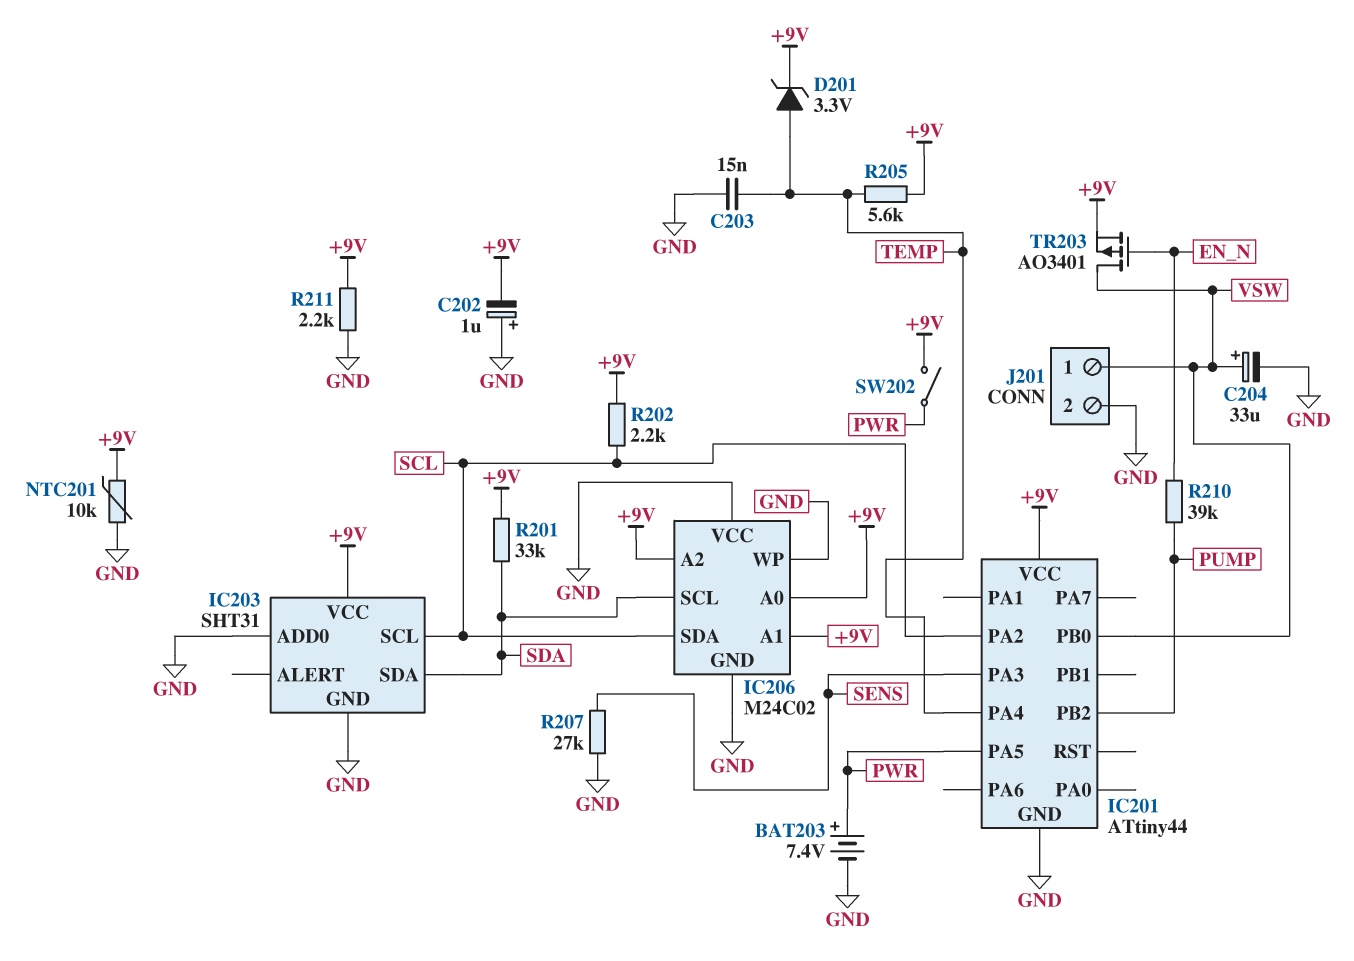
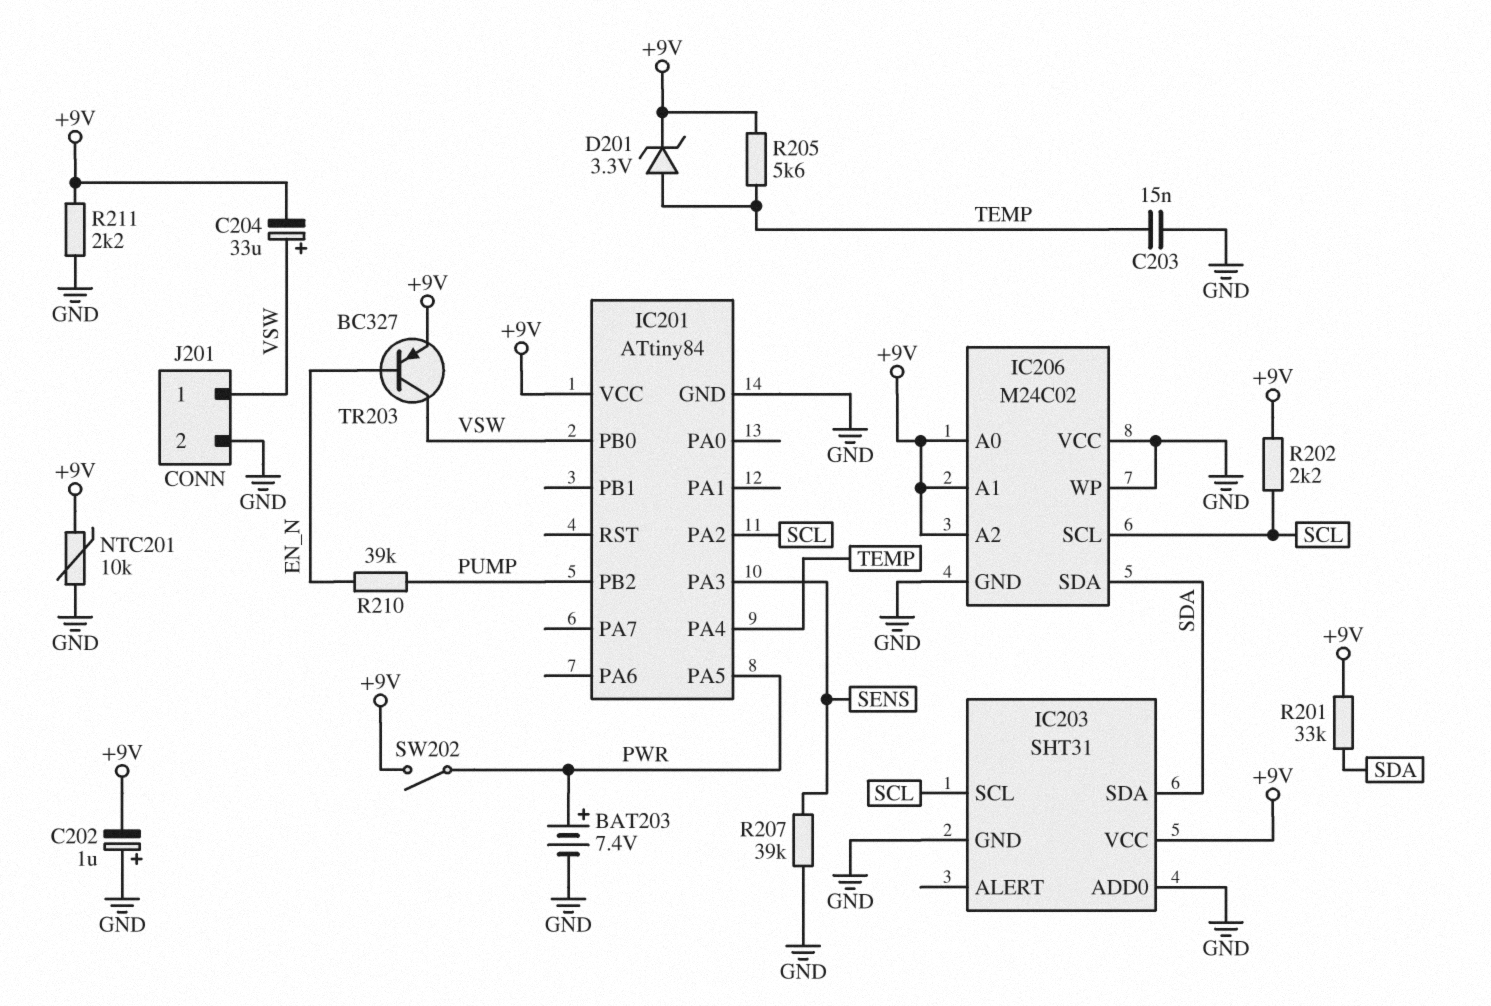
C204: 33uF (plus VSW, minus GND) -> 33uF (plus VSW, minus +9V)
IC201: ATtiny44 -> ATtiny84
IC206 pin SCL: SDA -> SCL
IC206 pin SDA: SCL -> SDA
R207: 27k (GND, SENS) -> 39k (GND, SENS)
TR203: PMOS AO3401 (G EN_N, D VSW, S +9V) -> PNP BC327 (B EN_N, C VSW, E +9V)

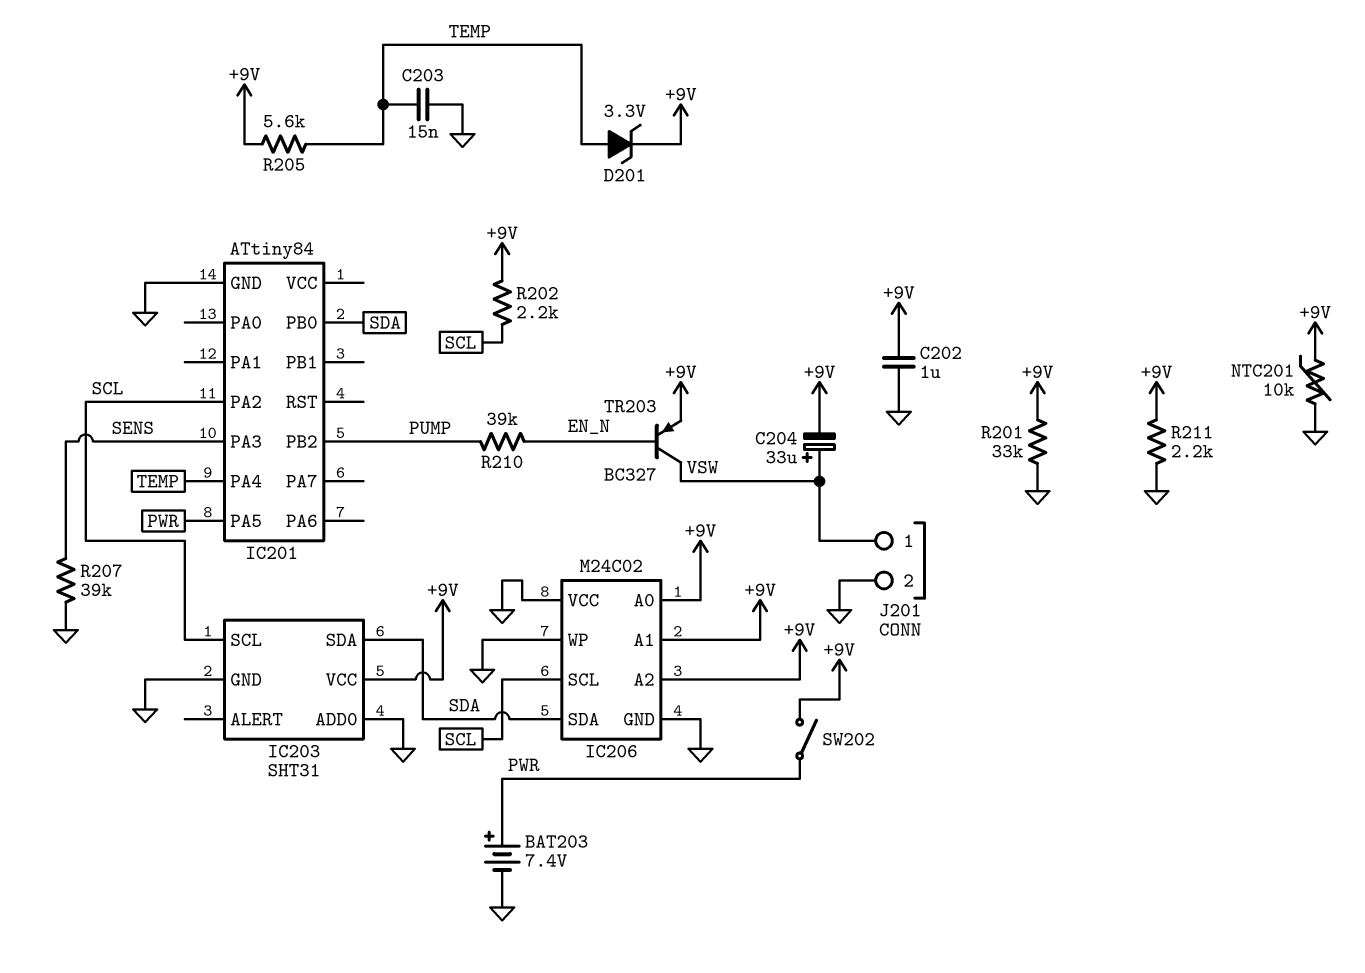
C202: 1uF (plus GND, minus +9V) -> 1uF (+9V, GND)
IC201 pin PB0: VSW -> SDA
IC201 pin VCC: +9V -> none
R201: 33k (+9V, SDA) -> 33k (+9V, GND)

